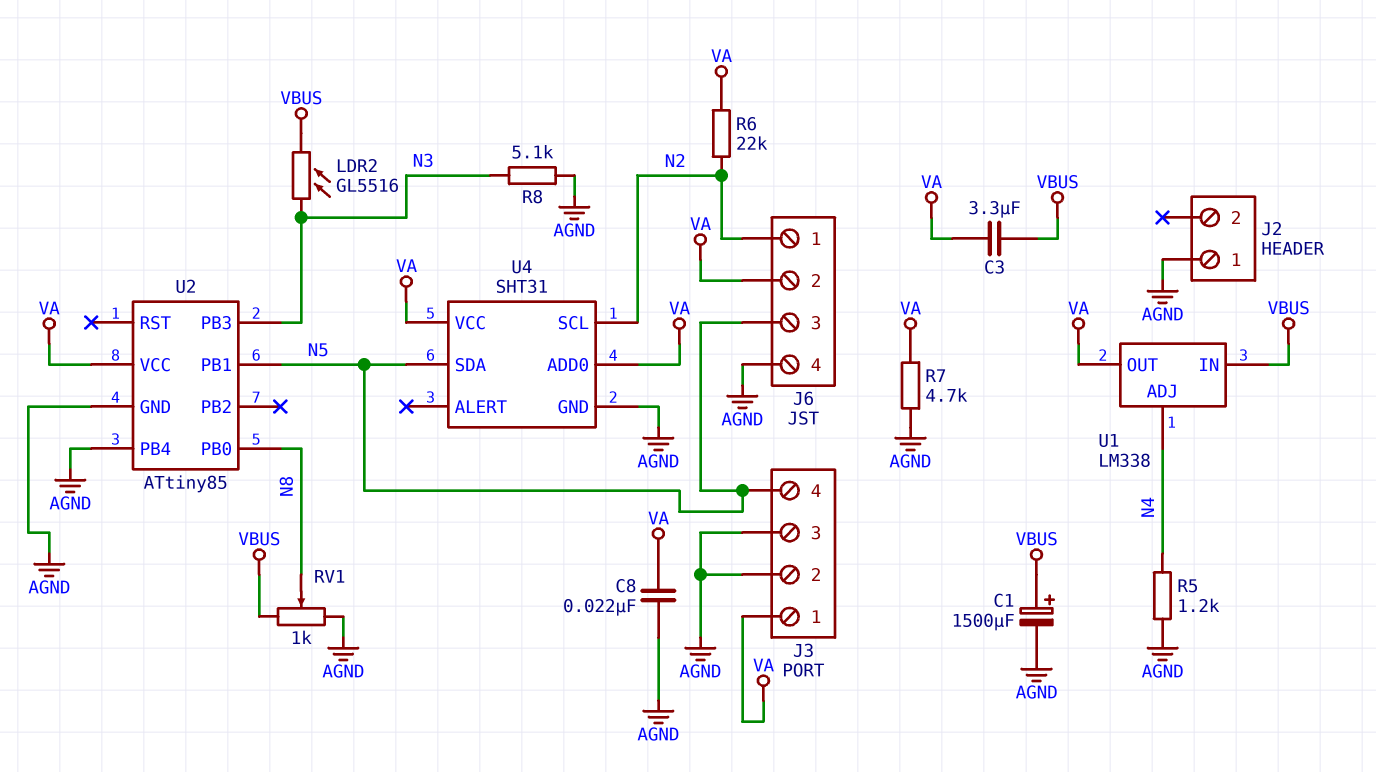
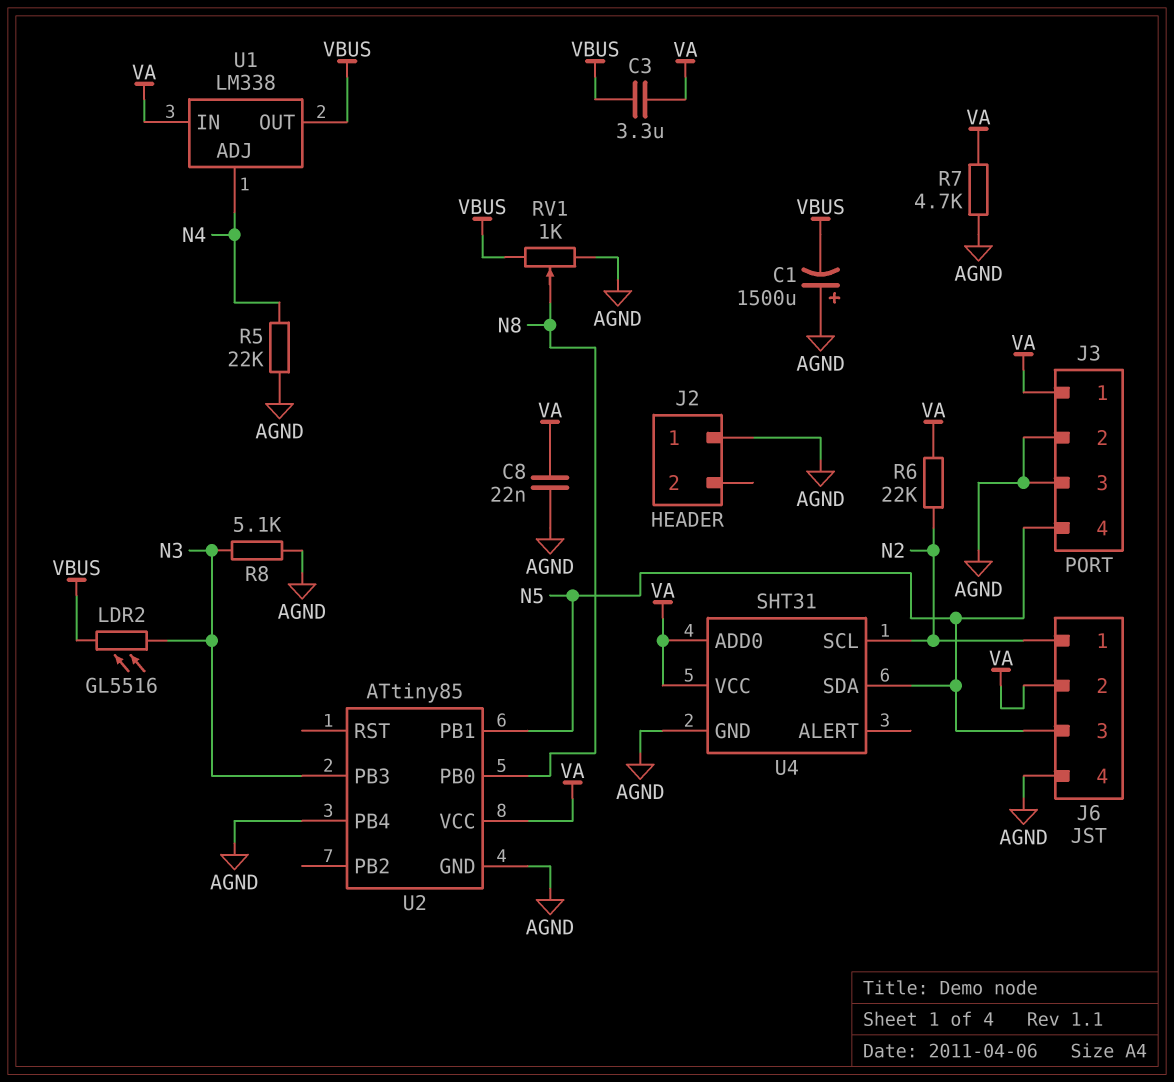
C1: 1500uF (plus VBUS, minus AGND) -> 1500uF (plus AGND, minus VBUS)
R5: 1.2k (AGND, N4) -> 22k (AGND, N4)
U1 pin IN: VBUS -> VA
U1 pin OUT: VA -> VBUS

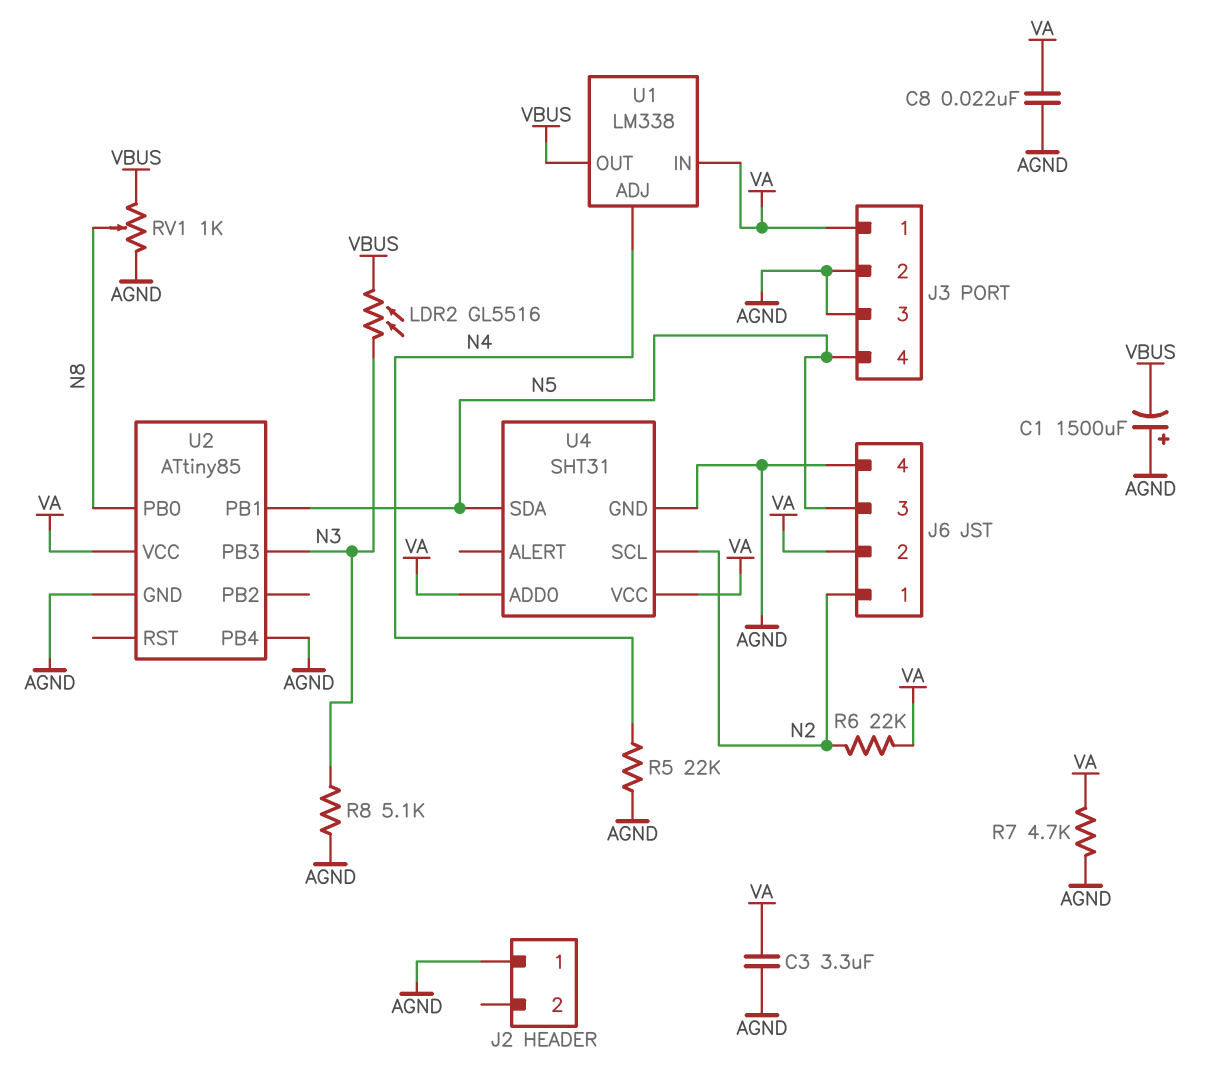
C3: 3.3uF (VA, VBUS) -> 3.3uF (AGND, VA)

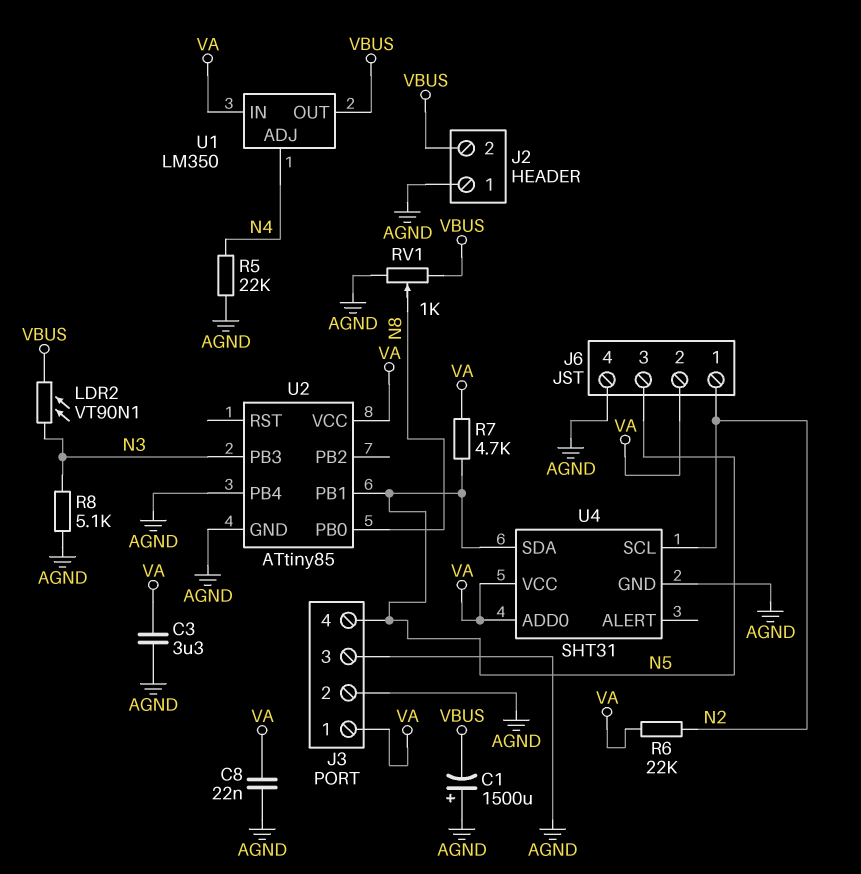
J2 pin 2: none -> VBUS
LDR2: GL5516 (N3, VBUS) -> VT90N1 (N3, VBUS)
R7: 4.7k (AGND, VA) -> 4.7k (N5, VA)
U1: LM338 -> LM350

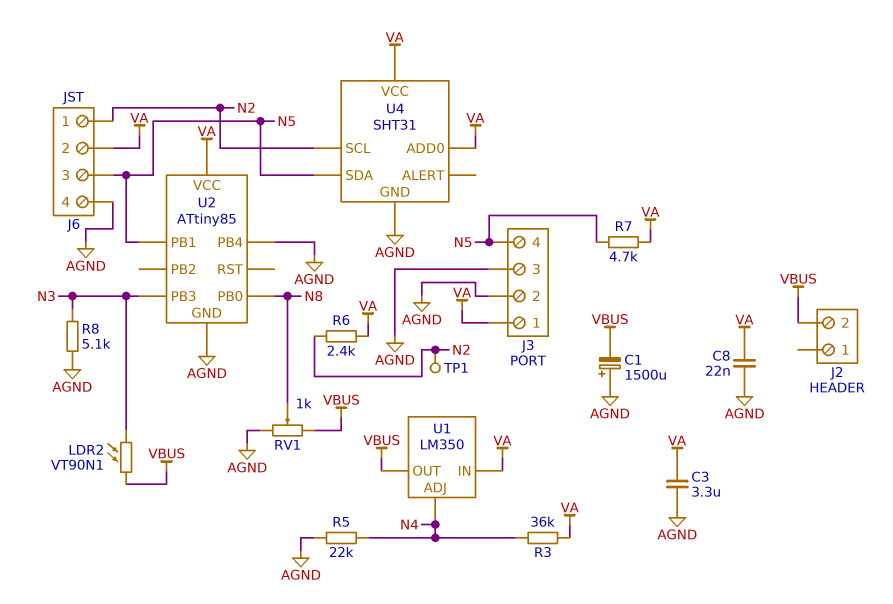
J2 pin 1: AGND -> none
R3: none -> 36k (N4, VA)
R6: 22k (N2, VA) -> 2.4k (N2, VA)
TP1: none -> test point (N2)

